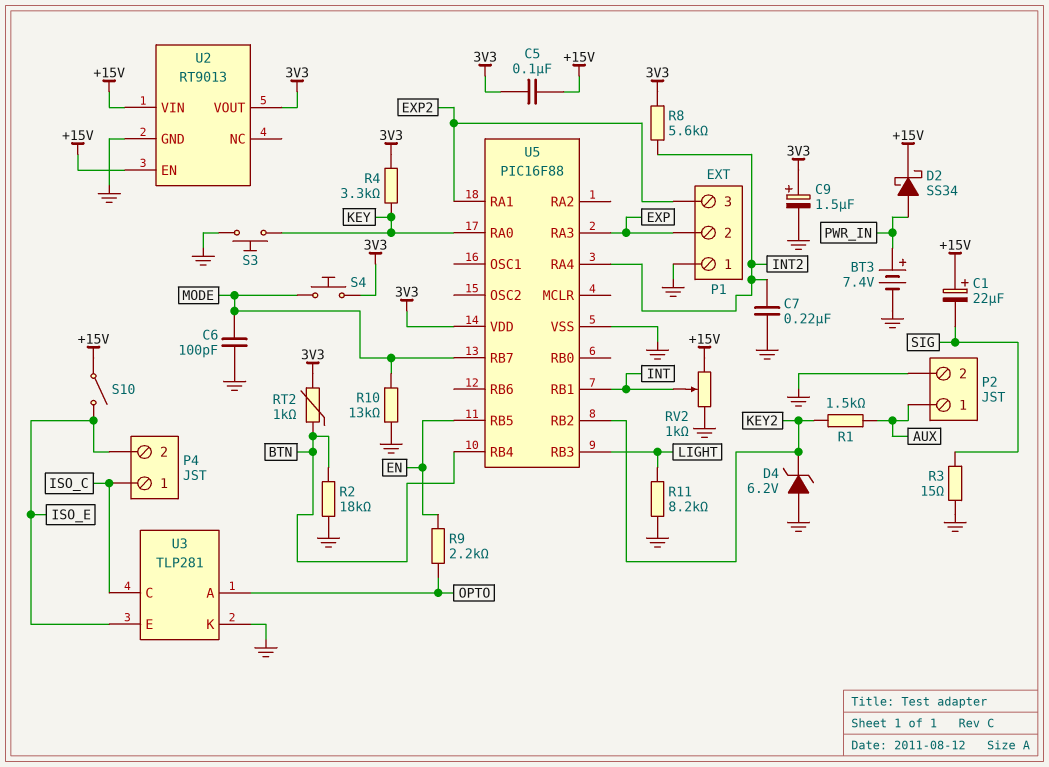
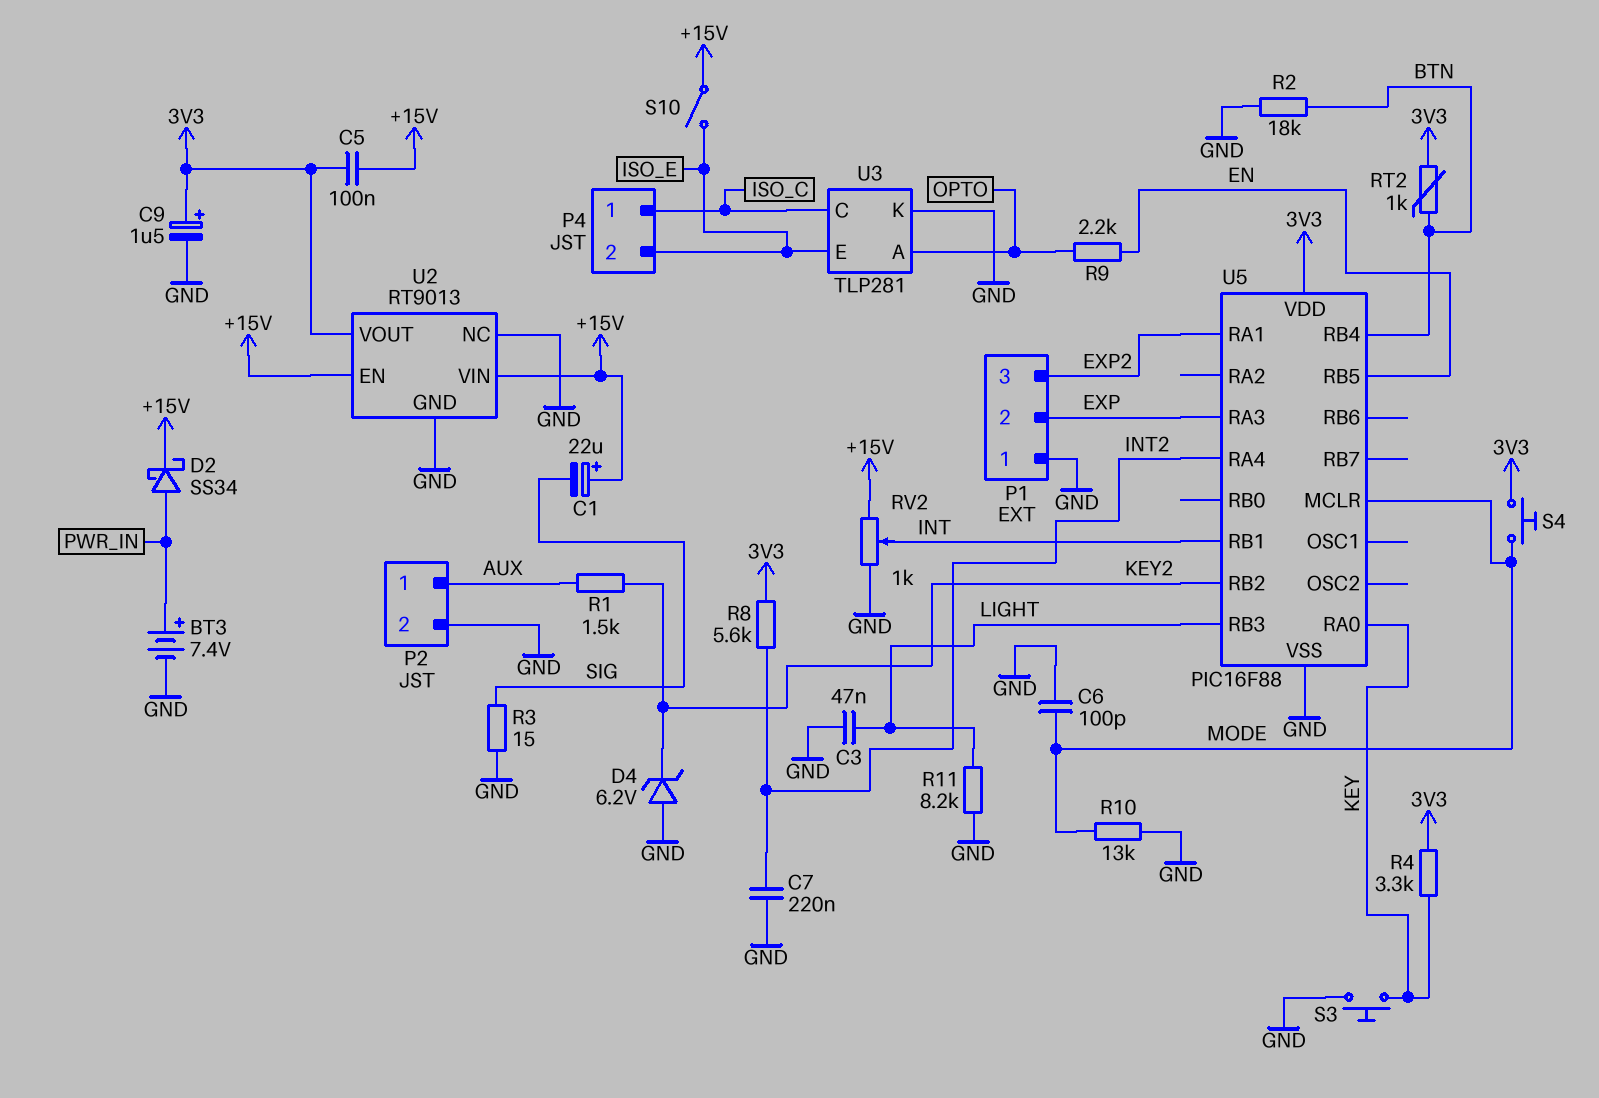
C3: none -> 47nF (GND, LIGHT)
U2 pin NC: none -> GND
U5 pin MCLR: none -> MODE
U5 pin RB7: MODE -> none

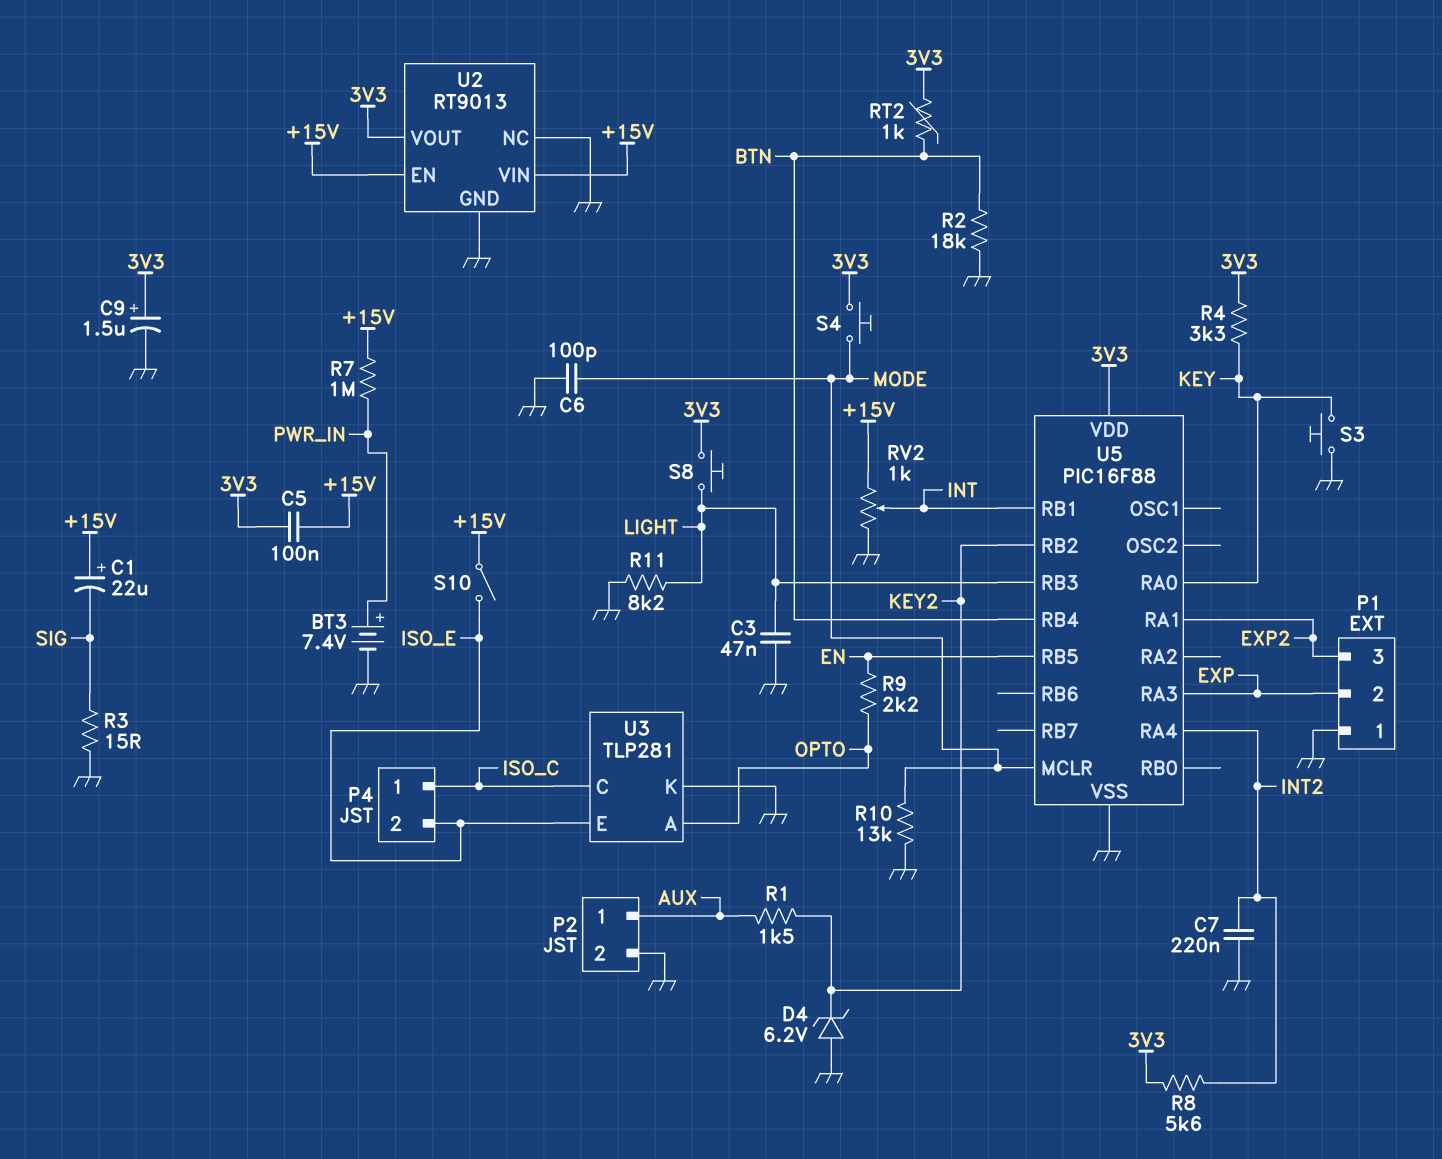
D2: schottky SS34 (A PWR_IN, K +15V) -> none
R7: none -> 1M (+15V, PWR_IN)
S8: none -> button (3V3, LIGHT)

